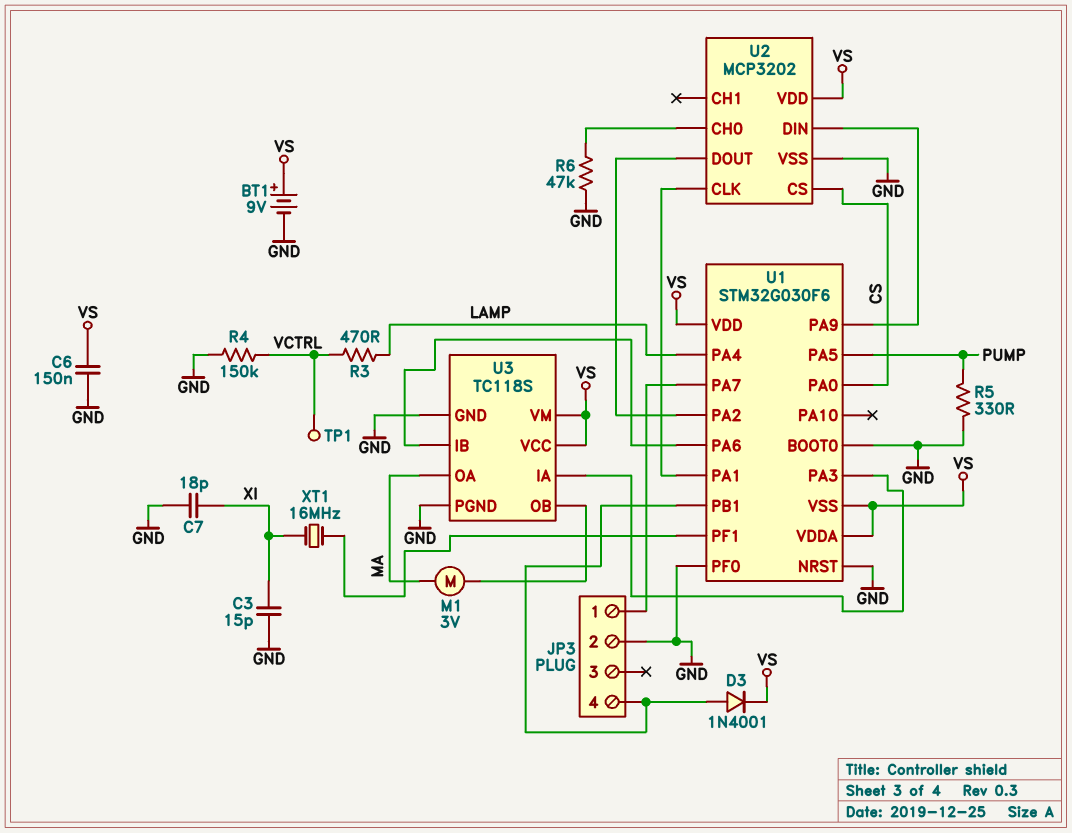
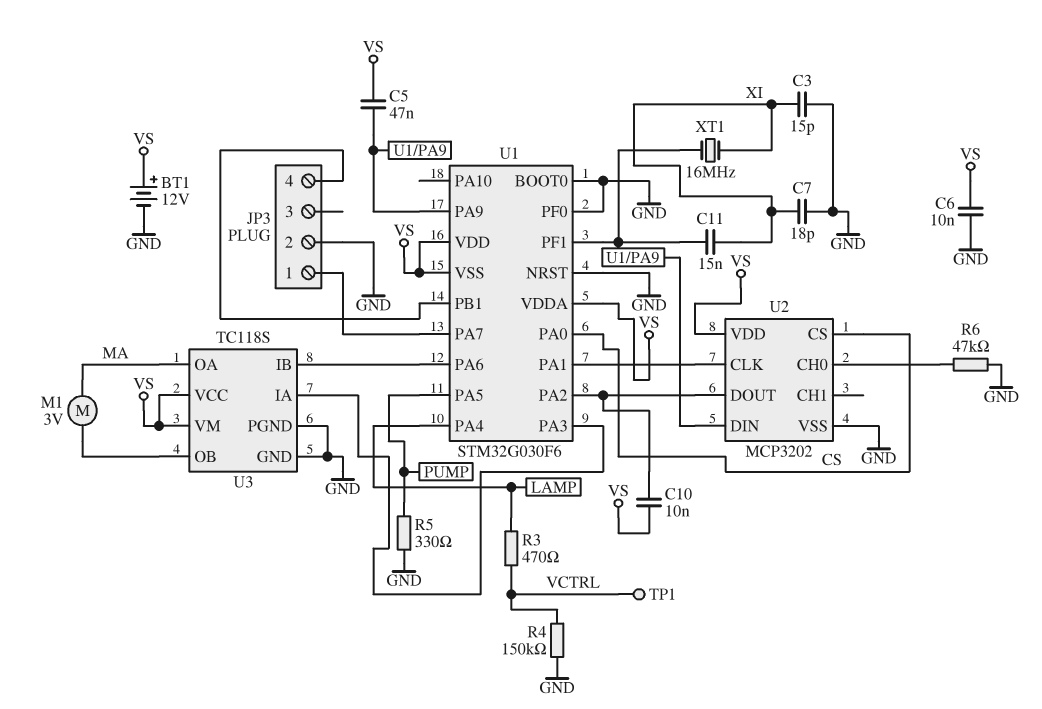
BT1: 9V (plus VS, minus GND) -> 12V (plus VS, minus GND)
C5: none -> 47nF (U1/PA9, VS)
C6: 150nF (GND, VS) -> 10nF (GND, VS)
C10: none -> 10nF (U1/PA2, VS)
C11: none -> 15nF (U1/PF1, XI)
D3: diode 1N4001 (A JP3/4, K VS) -> none

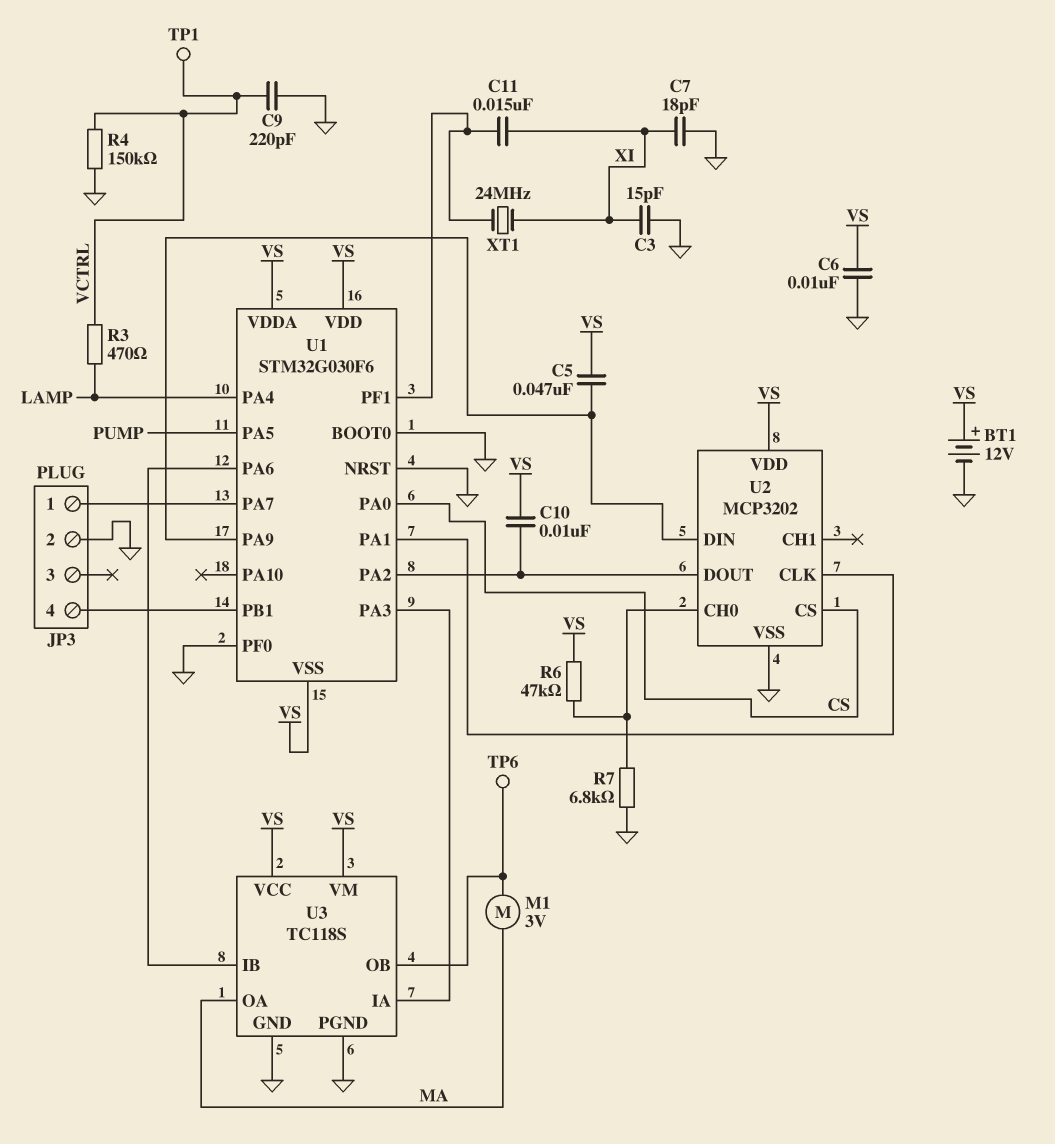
C9: none -> 220pF (GND, VCTRL)
R5: 330 (GND, PUMP) -> none
R6: 47k (GND, U2/CH0) -> 47k (U2/CH0, VS)
R7: none -> 6.8k (GND, U2/CH0)
TP6: none -> test point (U3/OB)
XT1: 16MHz (U1/PF1, XI) -> 24MHz (U1/PF1, XI)

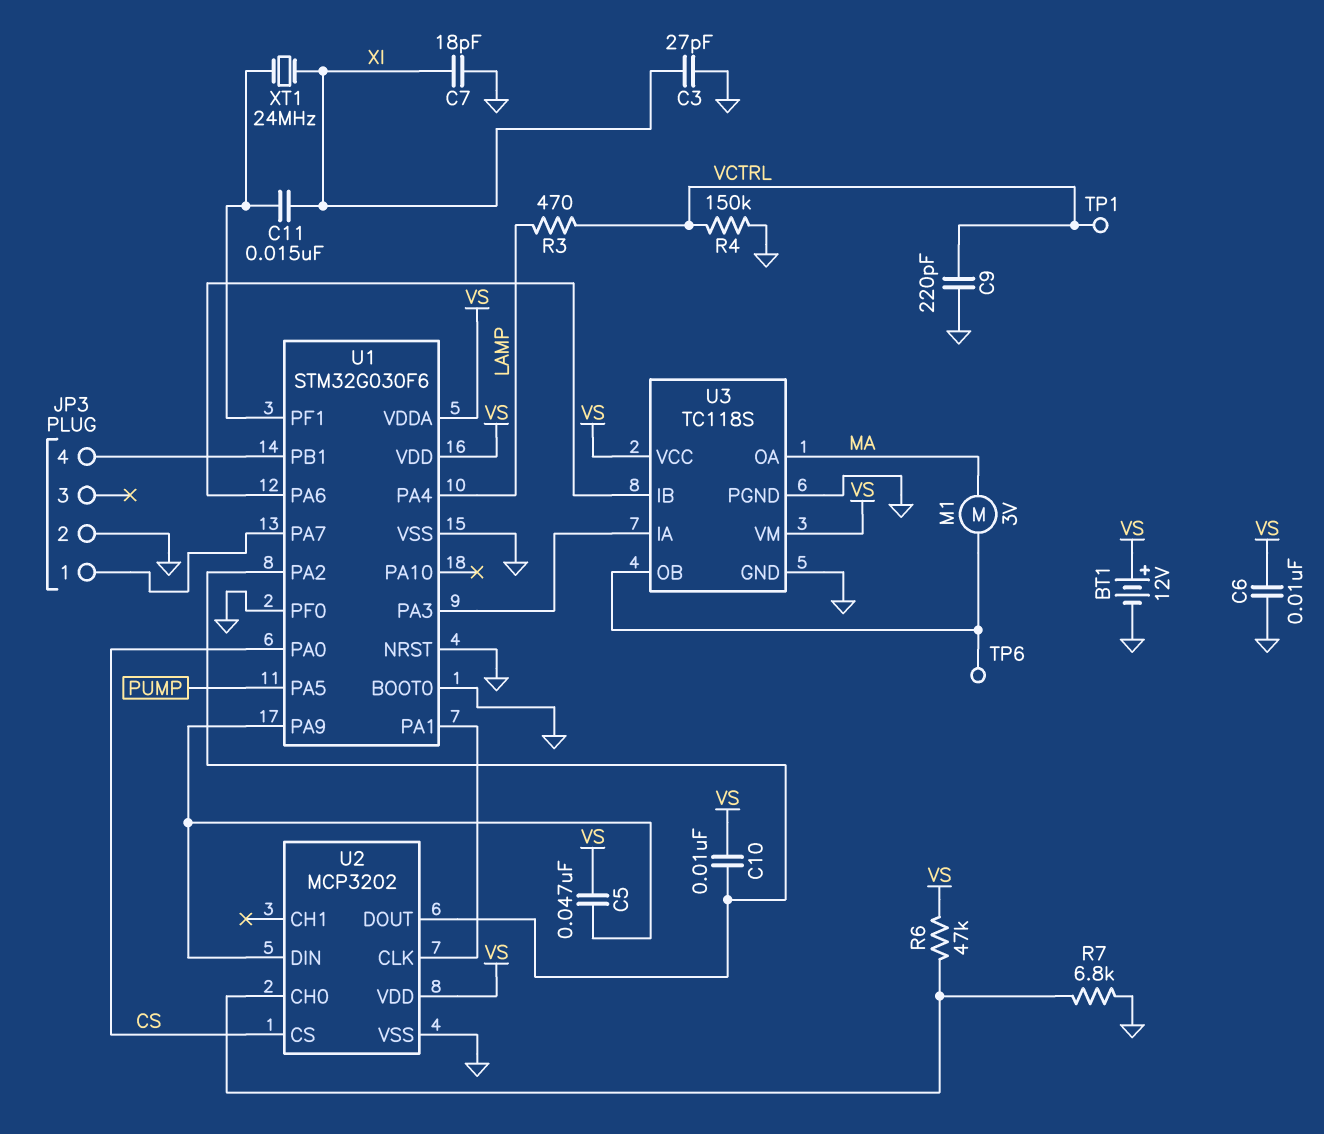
C3: 15pF (GND, XI) -> 27pF (GND, XI)
U1 pin VSS: VS -> GND

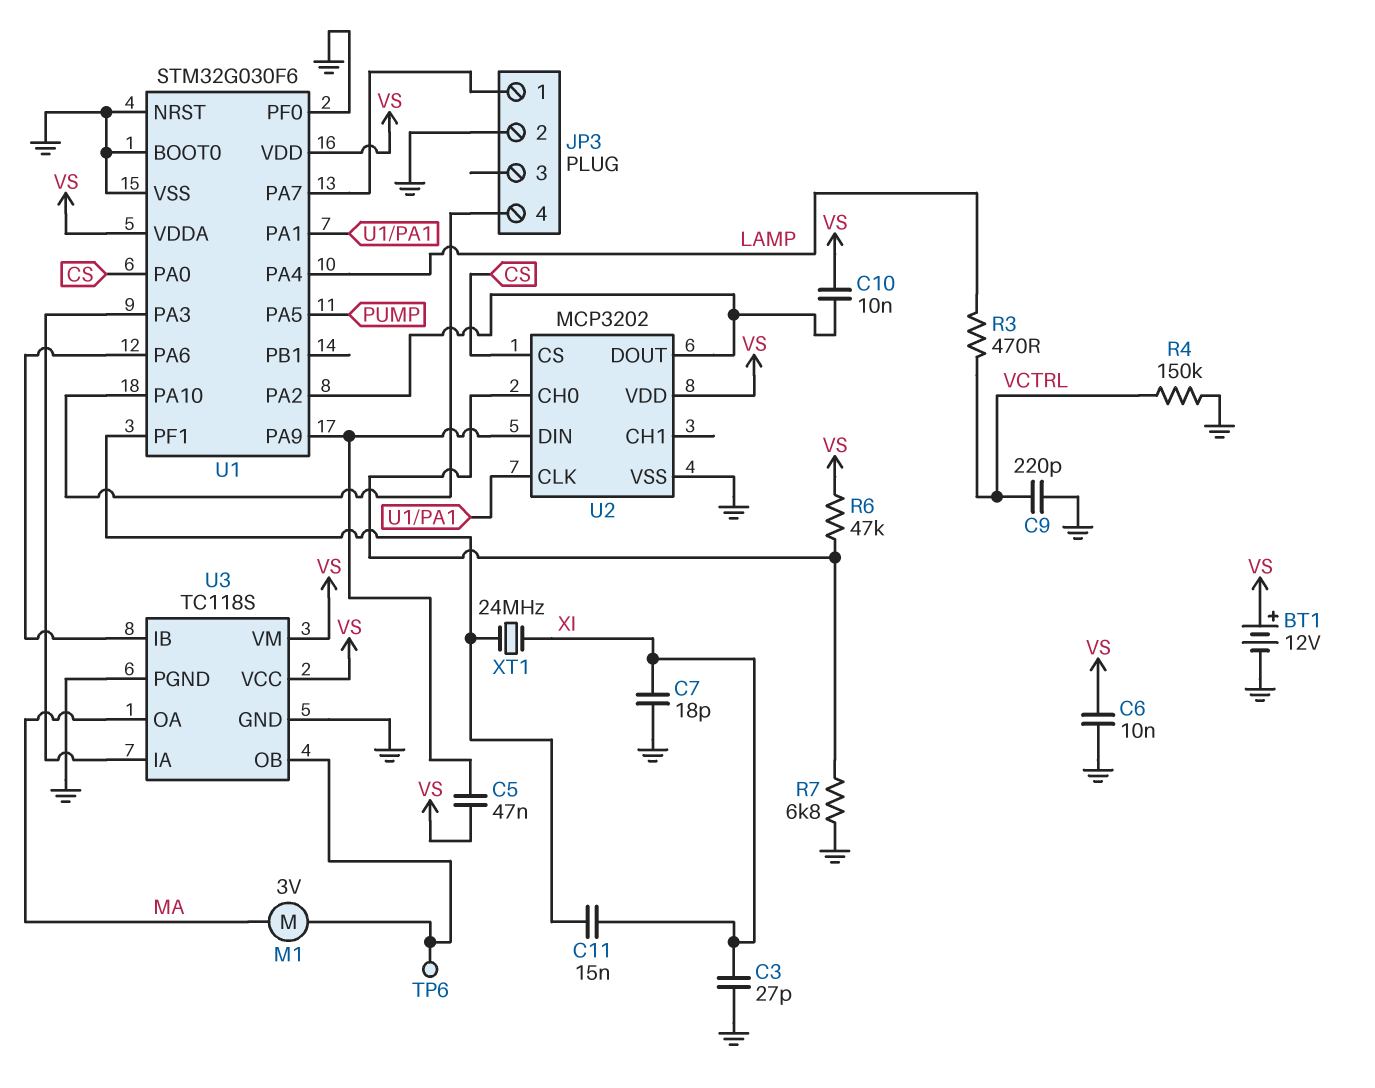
TP1: test point (VCTRL) -> none
U1 pin PA10: none -> JP3/4
U1 pin PB1: JP3/4 -> none

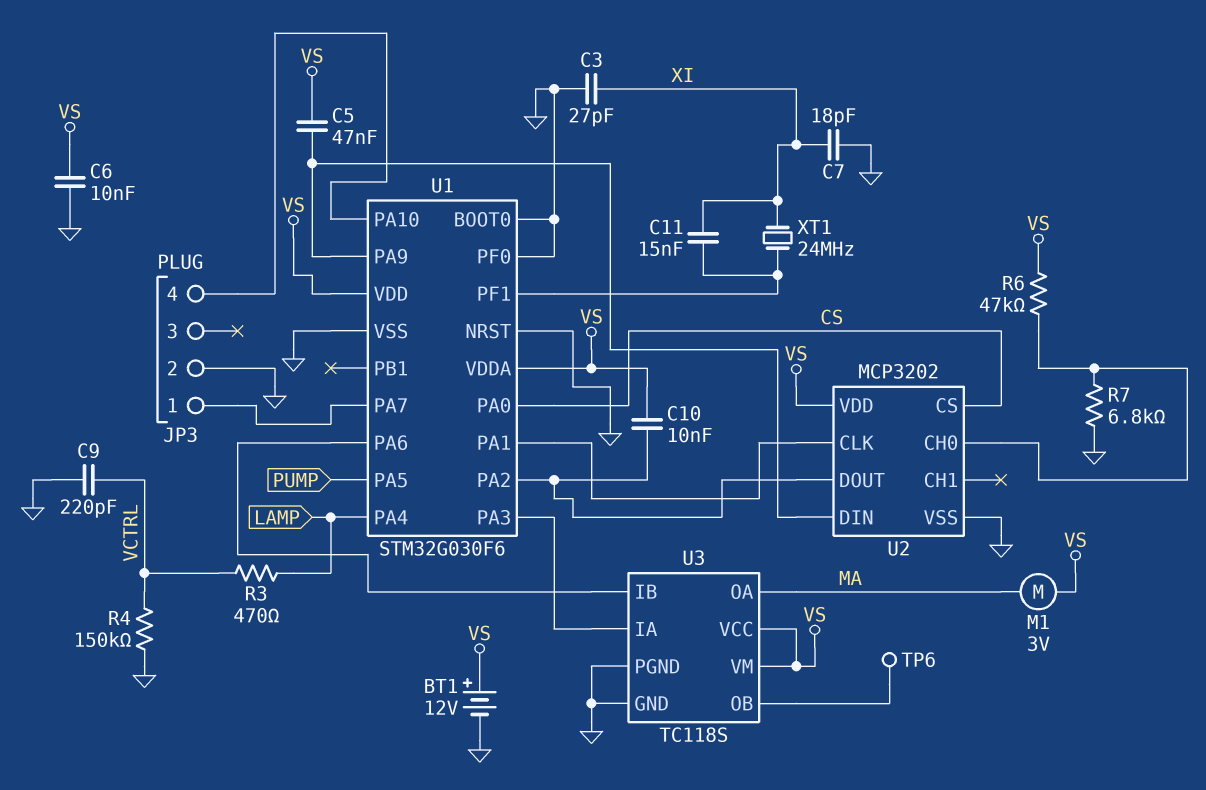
M1: motor 3V (MA, U3/OB) -> motor 3V (MA, VS)

